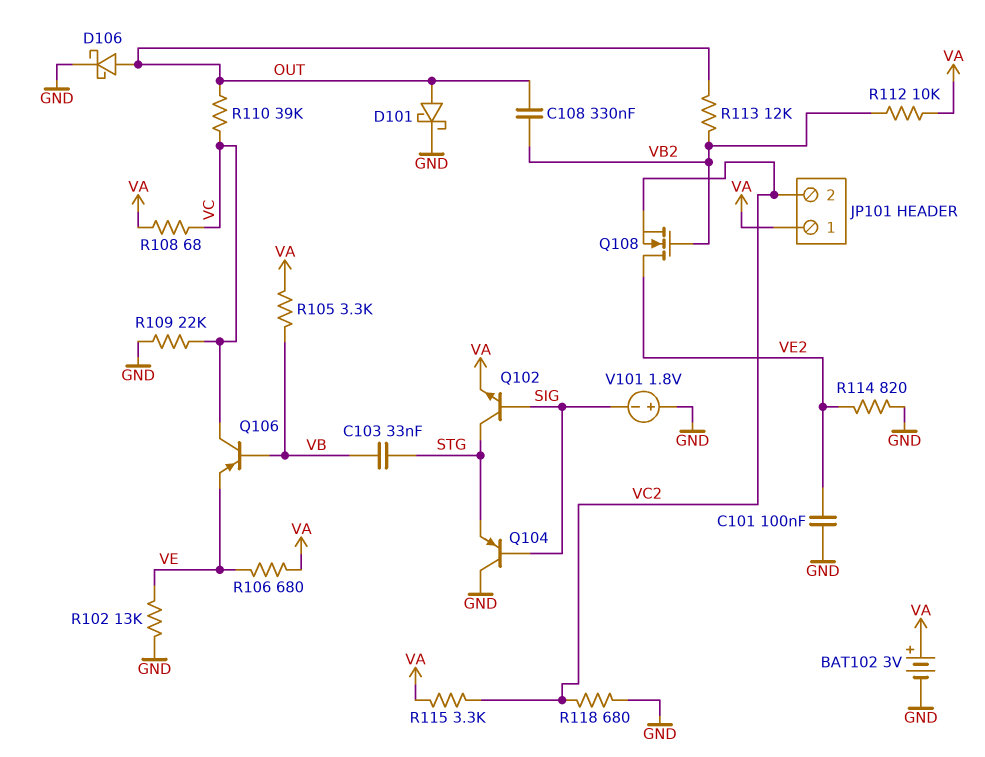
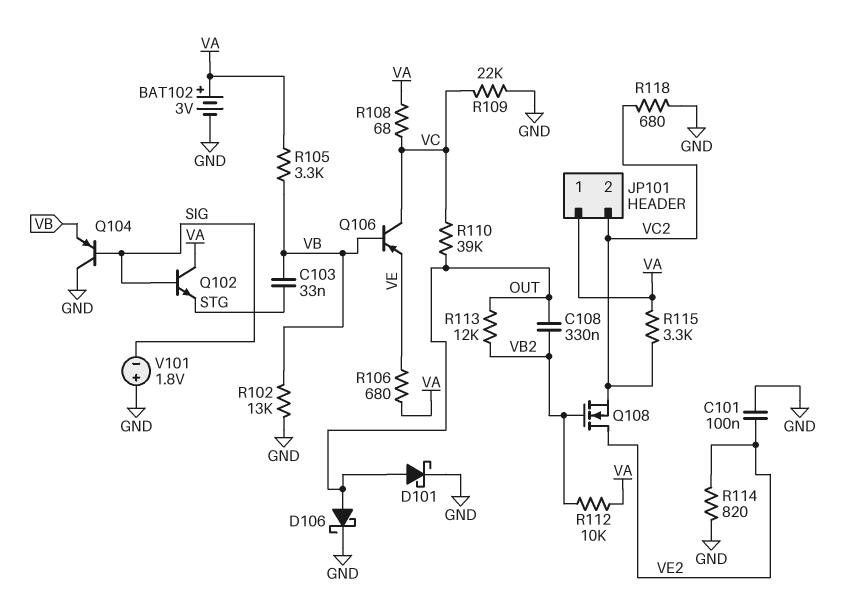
Q102: NPN (B SIG, C STG, E VA) -> NPN (B SIG, C VA, E STG)
Q104: PNP (B SIG, C GND, E STG) -> PNP (B SIG, C GND, E VB)
R102: 13k (GND, VE) -> 13k (GND, VB)

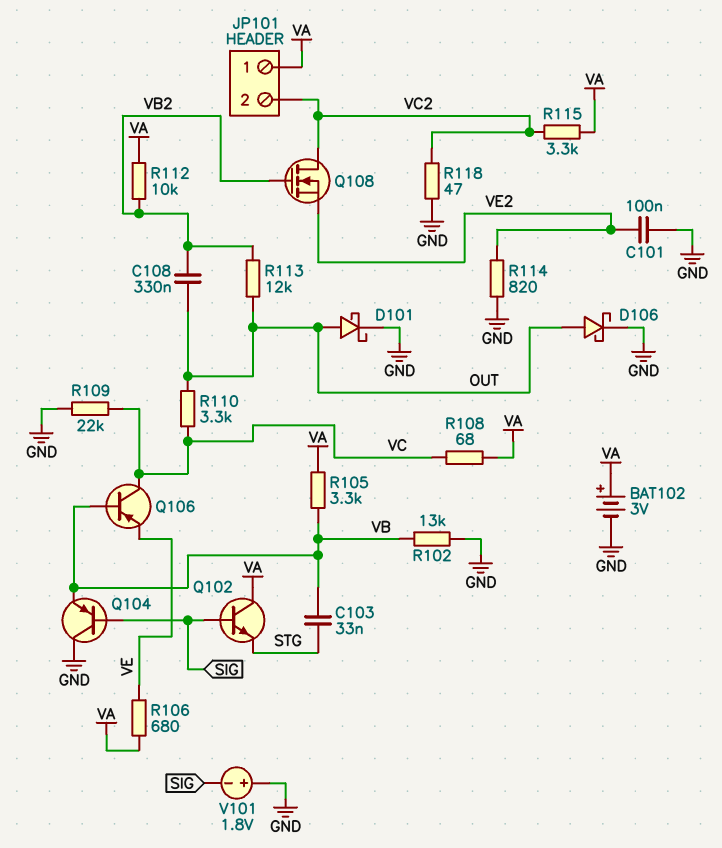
Q108: NMOS (G VB2, D VE2, S VC2) -> NMOS (G VB2, D VC2, S VE2)
R110: 39k (OUT, VC) -> 3.3k (OUT, VC)
R118: 680 (GND, VC2) -> 47 (GND, VC2)

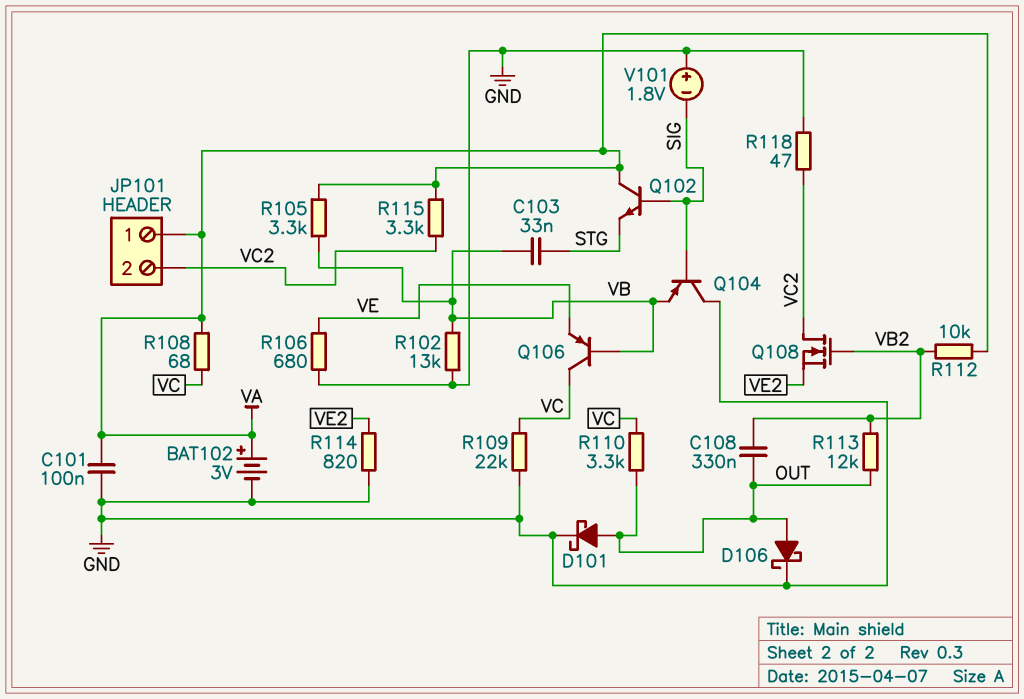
C101: 100nF (GND, VE2) -> 100nF (GND, VA)
R106: 680 (VA, VE) -> 680 (GND, VE)

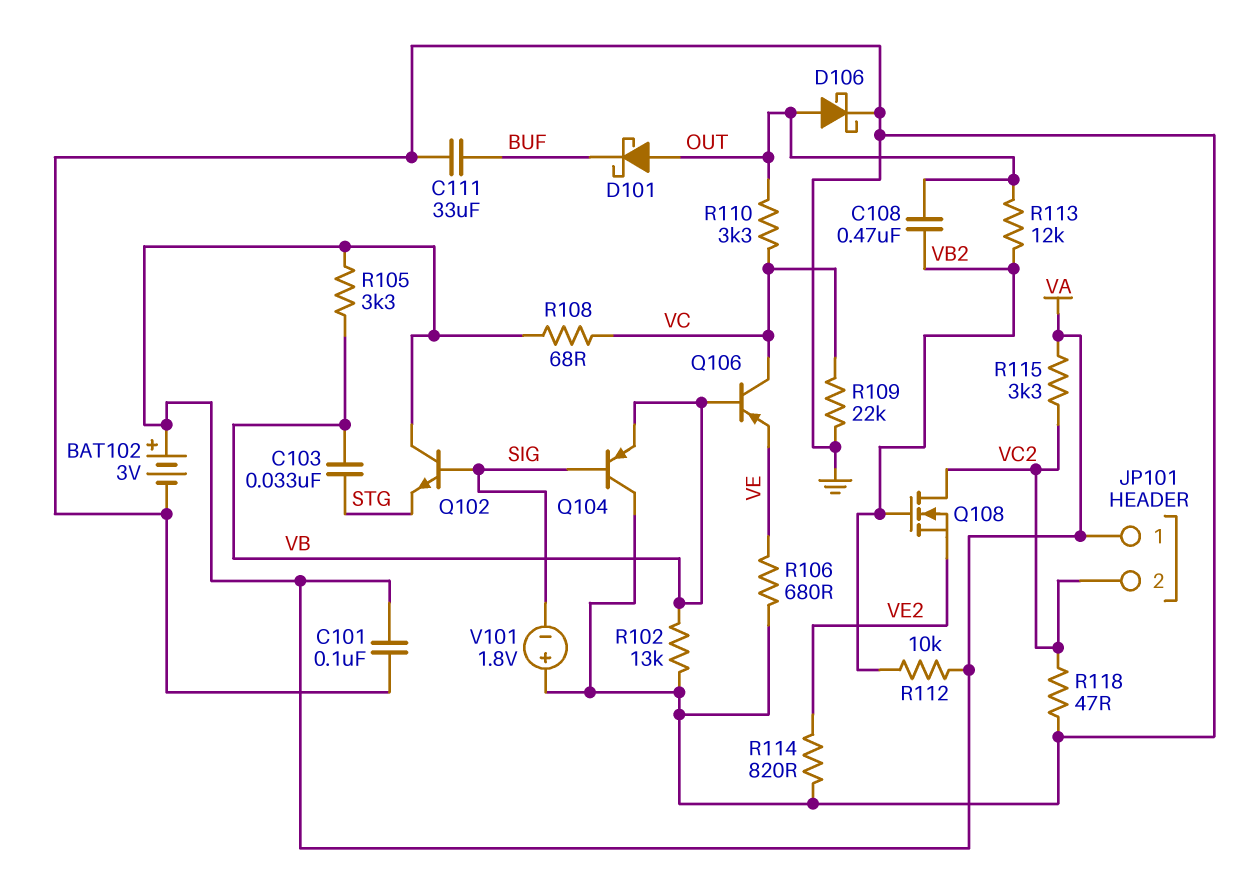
C108: 330nF (OUT, VB2) -> 470nF (OUT, VB2)
C111: none -> 33uF (BUF, GND)
D101: schottky (A OUT, K GND) -> schottky (A OUT, K BUF)

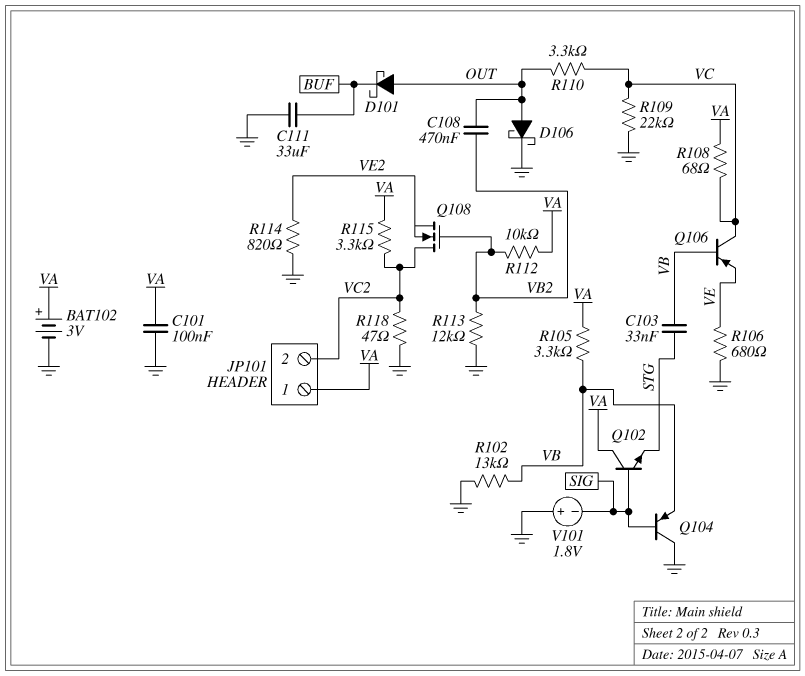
R113: 12k (OUT, VB2) -> 12k (GND, VB2)

